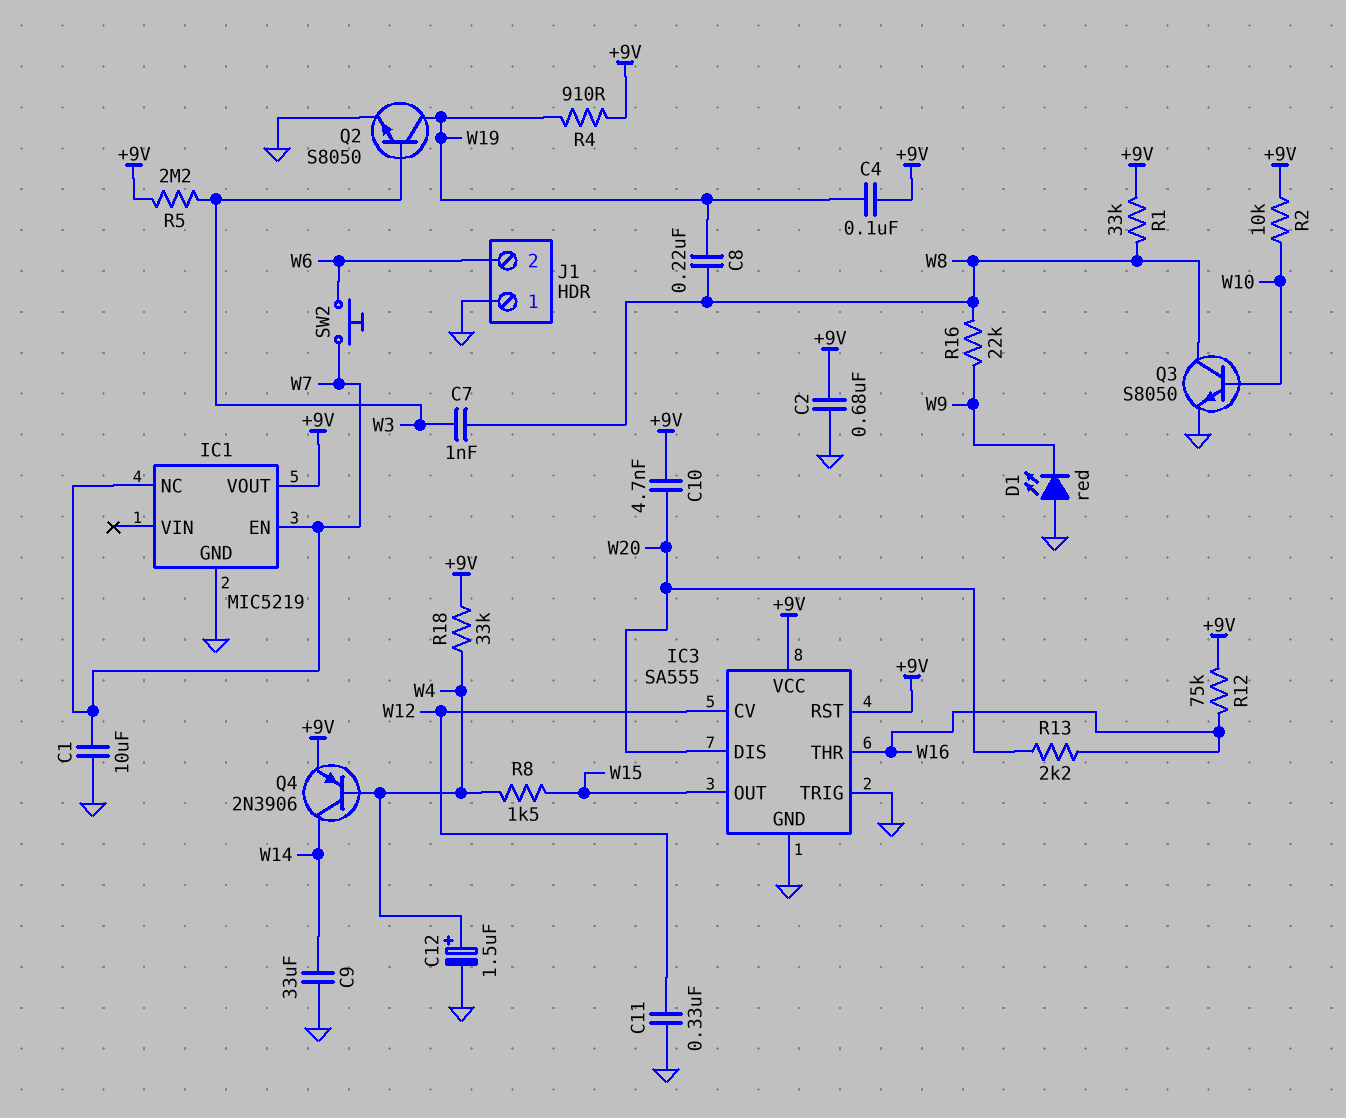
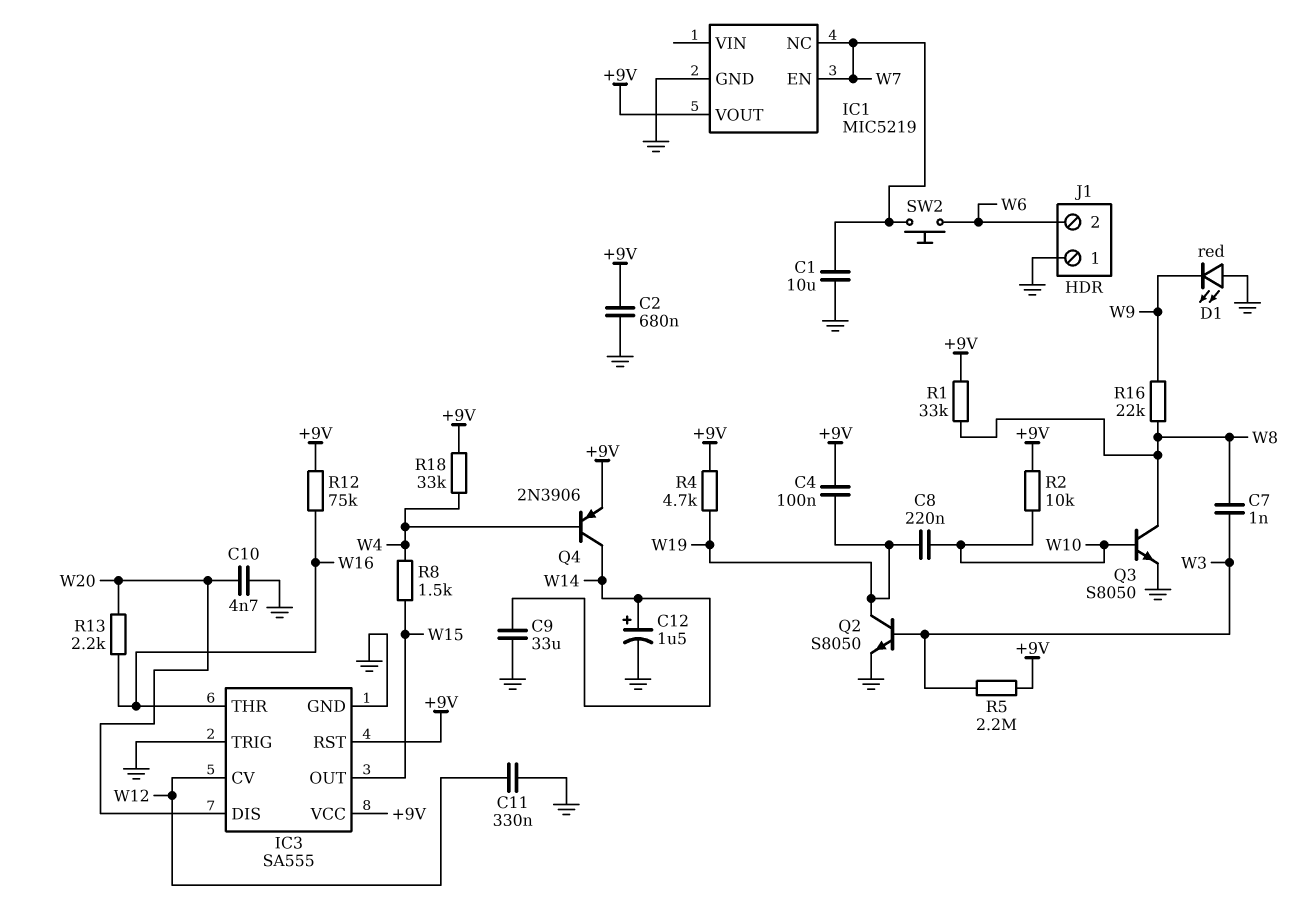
C8: 220nF (W8, W19) -> 220nF (W10, W19)
C10: 4.7nF (+9V, W20) -> 4.7nF (GND, W20)
C12: 1.5uF (plus W4, minus GND) -> 1.5uF (plus W14, minus GND)
R4: 910 (+9V, W19) -> 4.7k (+9V, W19)

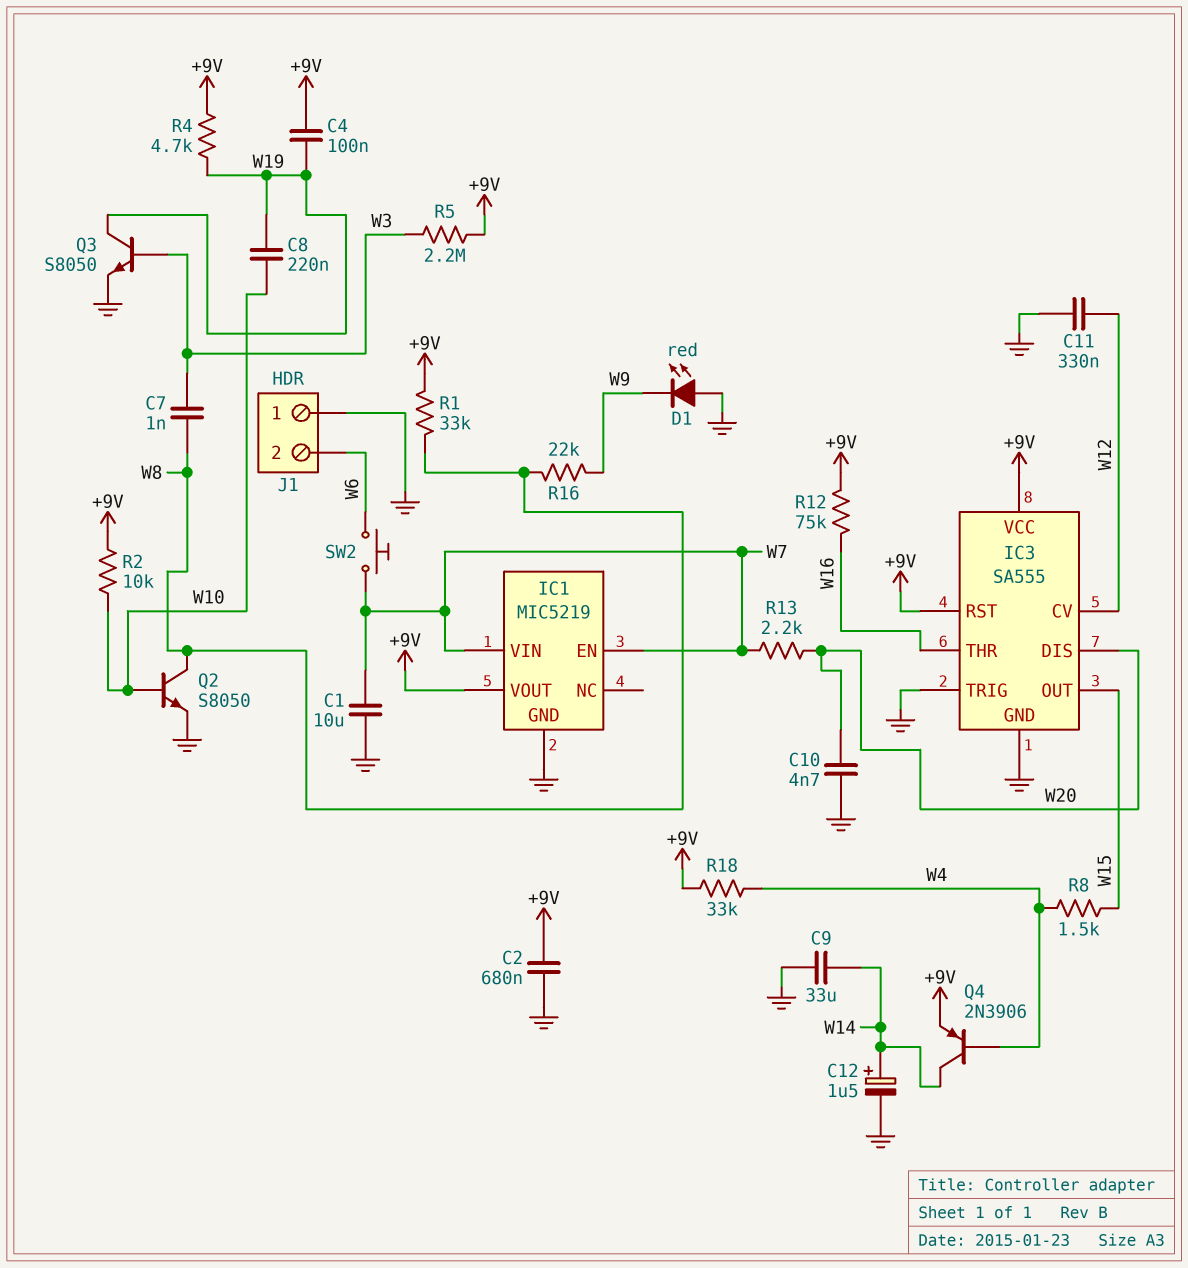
IC1 pin NC: W7 -> none
IC1 pin VIN: none -> W7
Q2: NPN S8050 (B W3, C W19, E GND) -> NPN S8050 (B W10, C W8, E GND)
Q3: NPN S8050 (B W10, C W8, E GND) -> NPN S8050 (B W3, C W19, E GND)
R13: 2.2k (W16, W20) -> 2.2k (W7, W20)

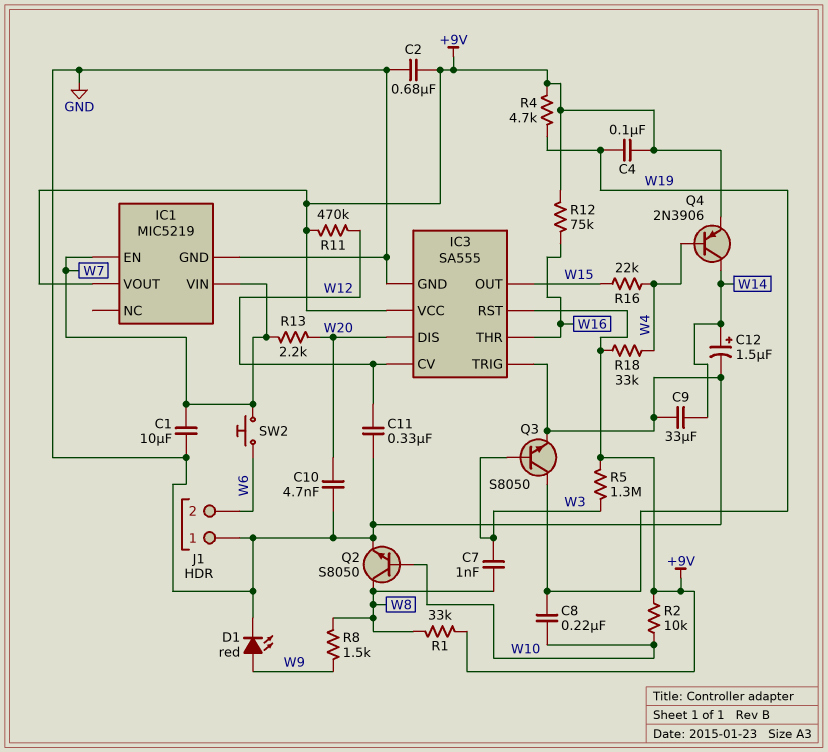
D1: LED red (A GND, K W9) -> LED red (A W9, K GND)
R5: 2.2M (+9V, W3) -> 1.3M (+9V, W3)
R8: 1.5k (W4, W15) -> 1.5k (W8, W9)
R11: none -> 470k (+9V, W12)
R16: 22k (W8, W9) -> 22k (W4, W15)

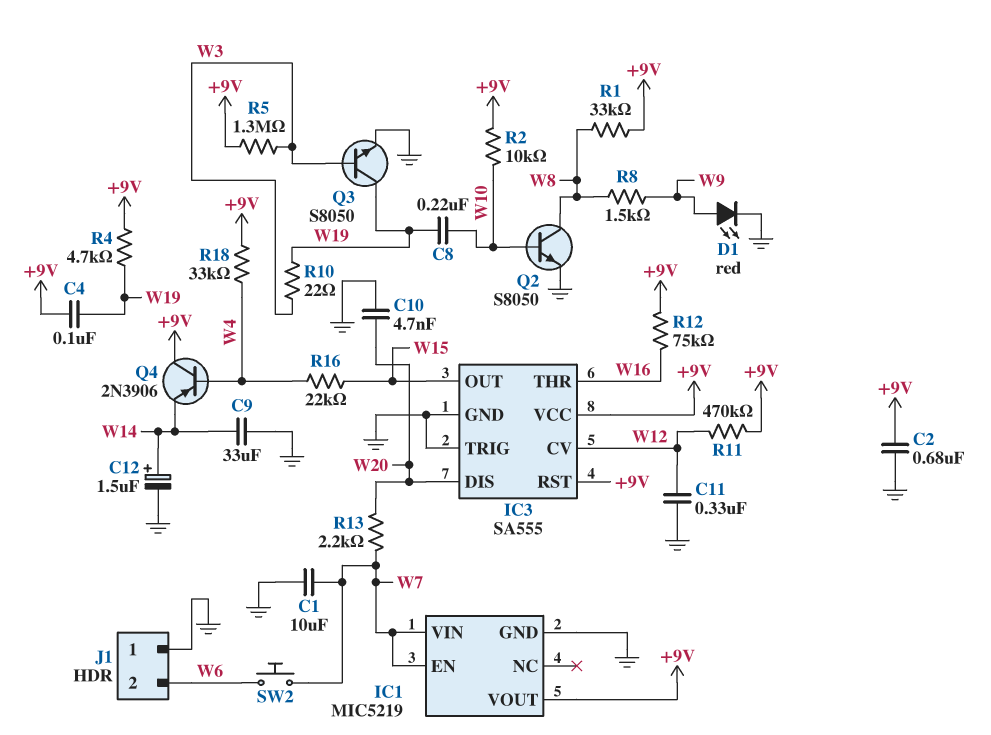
C7: 1nF (W3, W8) -> none
Q4: PNP 2N3906 (B W4, C W14, E +9V) -> PNP 2N3906 (B W4, C +9V, E W14)
R10: none -> 22 (W3, W19)

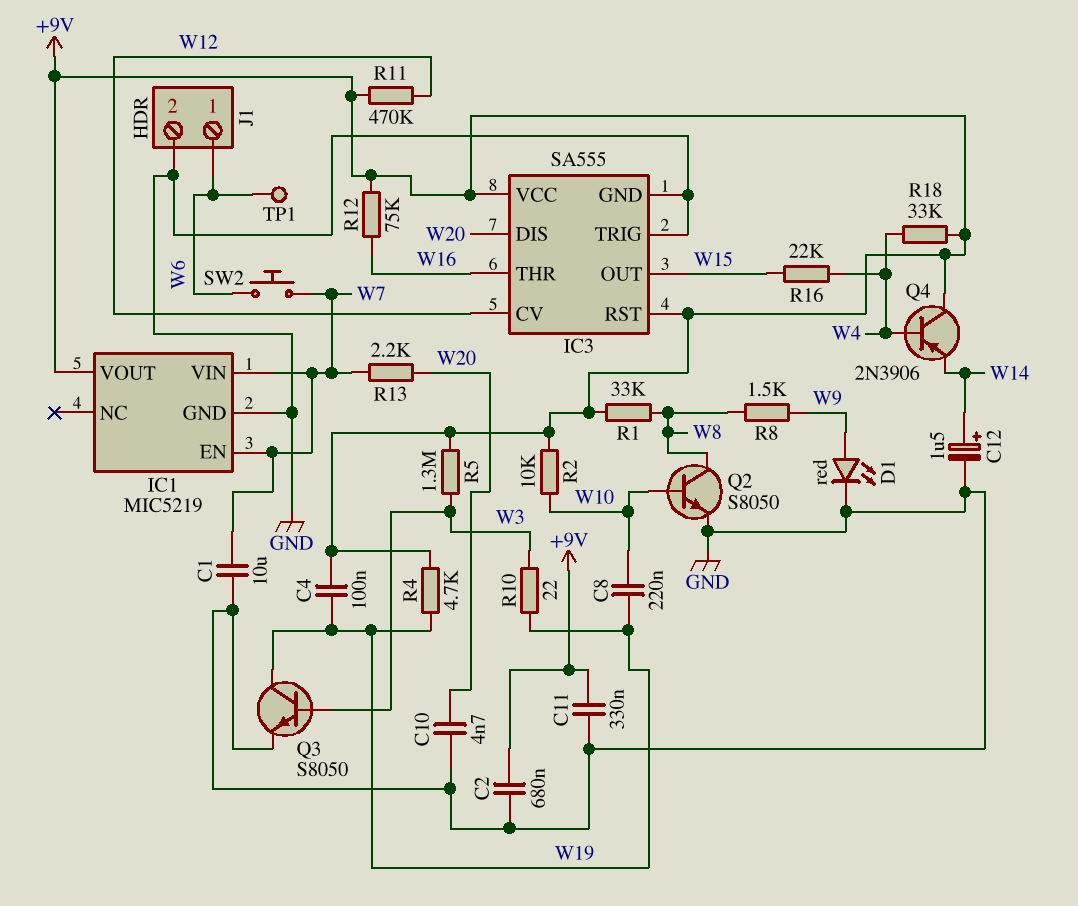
C9: 33uF (GND, W14) -> none
C11: 330nF (GND, W12) -> 330nF (+9V, GND)
J1 pin 1: GND -> W6
J1 pin 2: W6 -> GND
TP1: none -> test point (W6)

